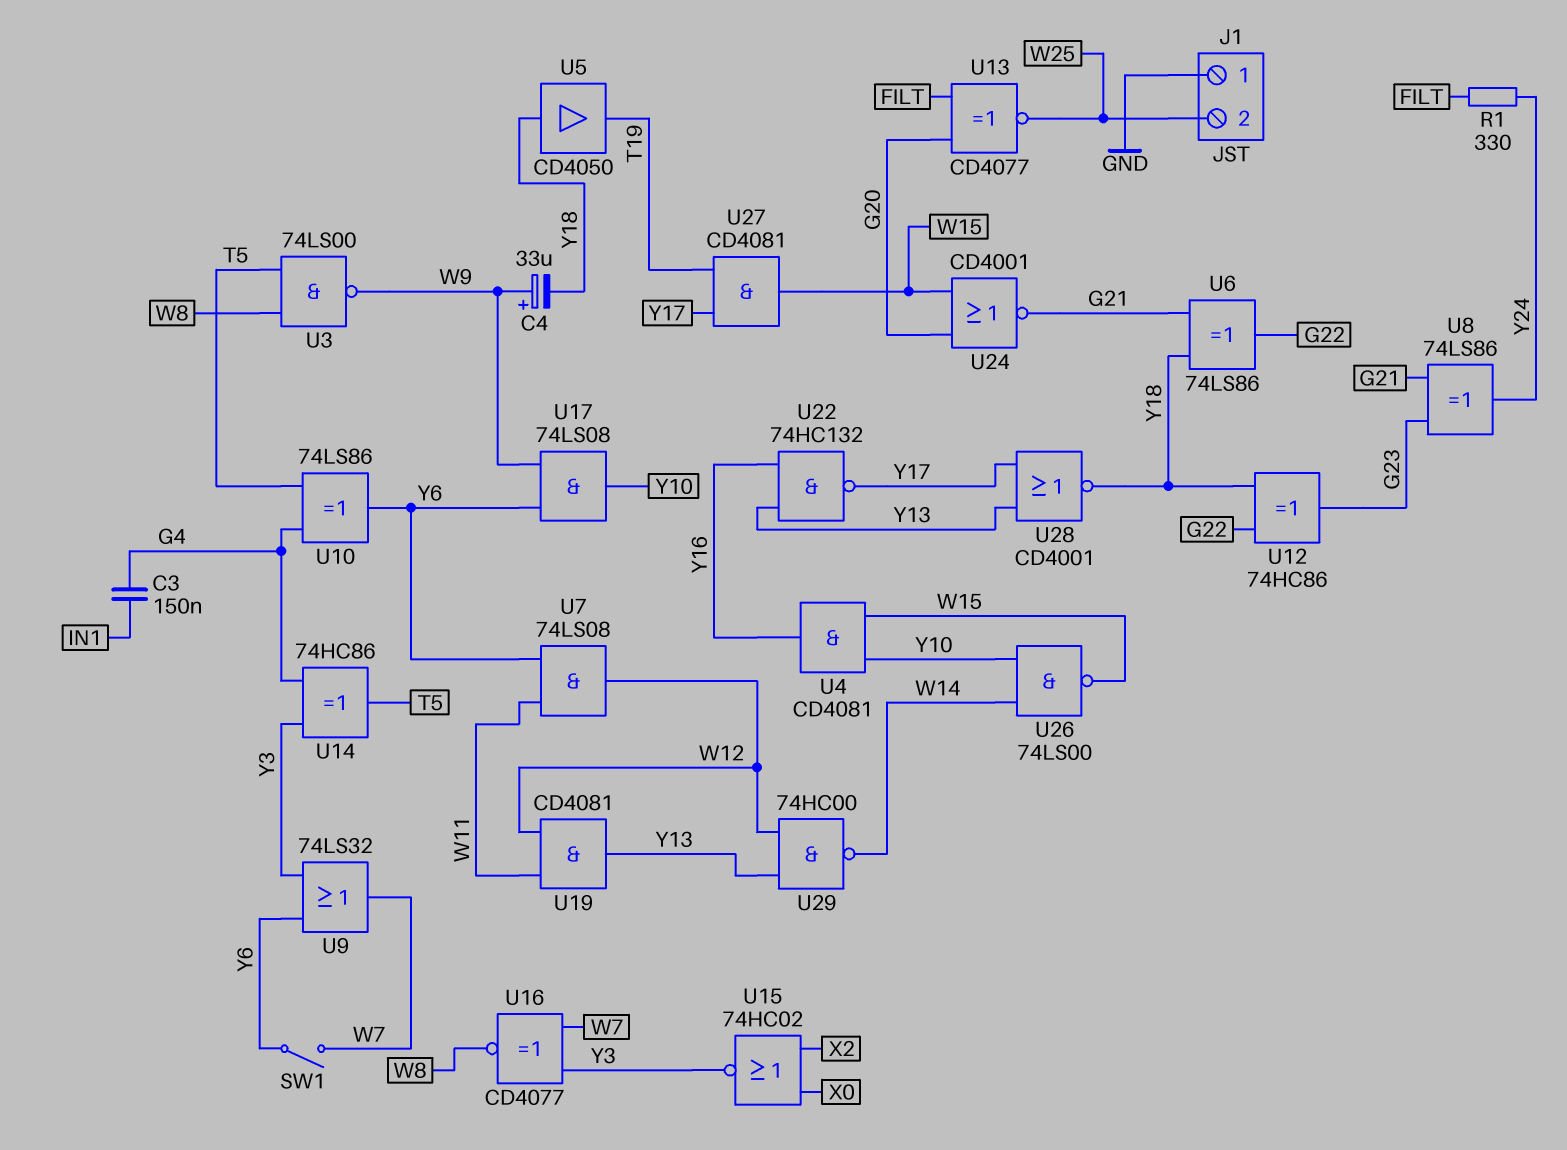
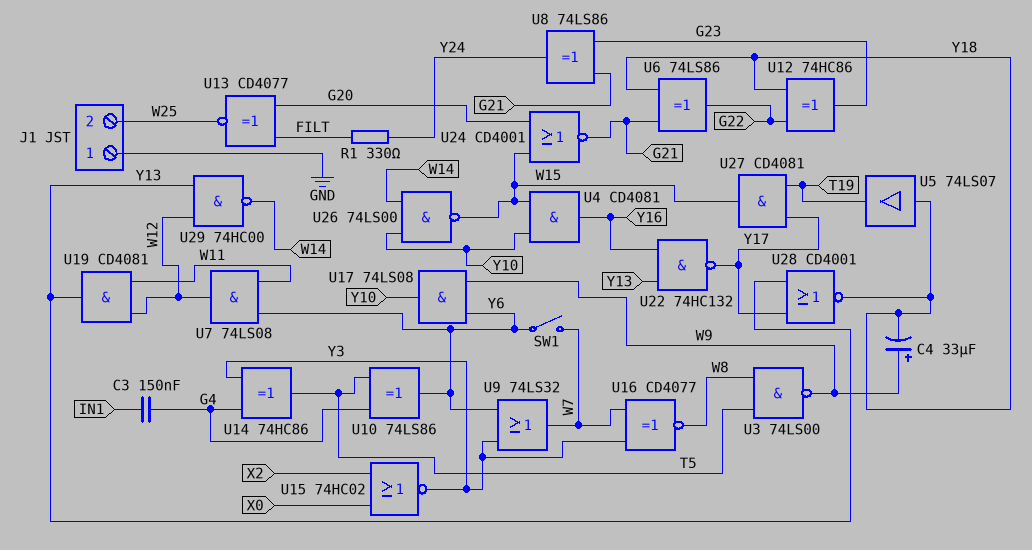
U5: buffer CD4050 (in Y18, out T19) -> buffer 74LS07 (in Y18, out T19)

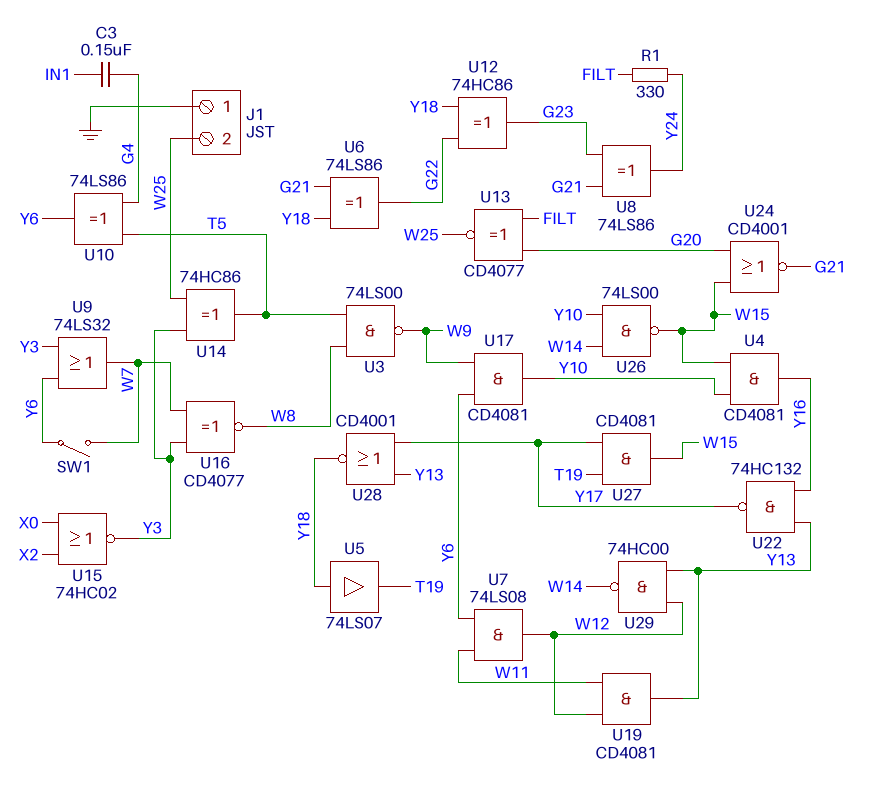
C4: 33uF (plus W9, minus Y18) -> none
U14: XOR 74HC86 (in G4, in Y3, out T5) -> XOR 74HC86 (in W25, in Y3, out T5)
U17: AND 74LS08 (in W9, in Y6, out Y10) -> AND CD4081 (in W9, in Y6, out Y10)

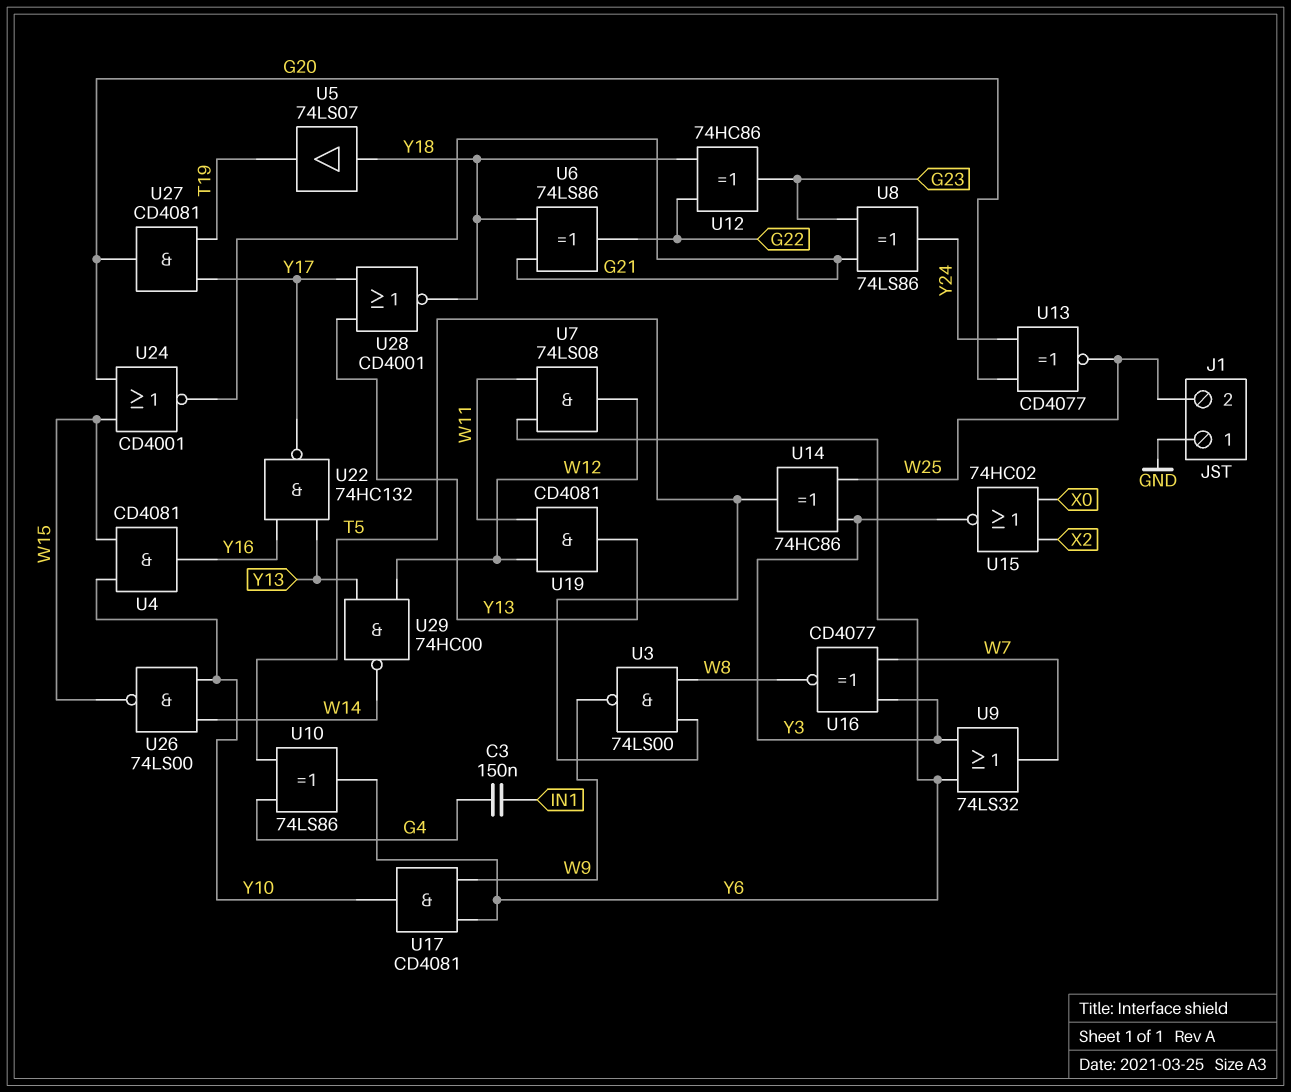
R1: 330 (FILT, Y24) -> none
SW1: switch (W7, Y6) -> none
U13: XNOR CD4077 (in FILT, in G20, out W25) -> XNOR CD4077 (in G20, in Y24, out W25)
U27: AND CD4081 (in T19, in Y17, out W15) -> AND CD4081 (in T19, in Y17, out G20)

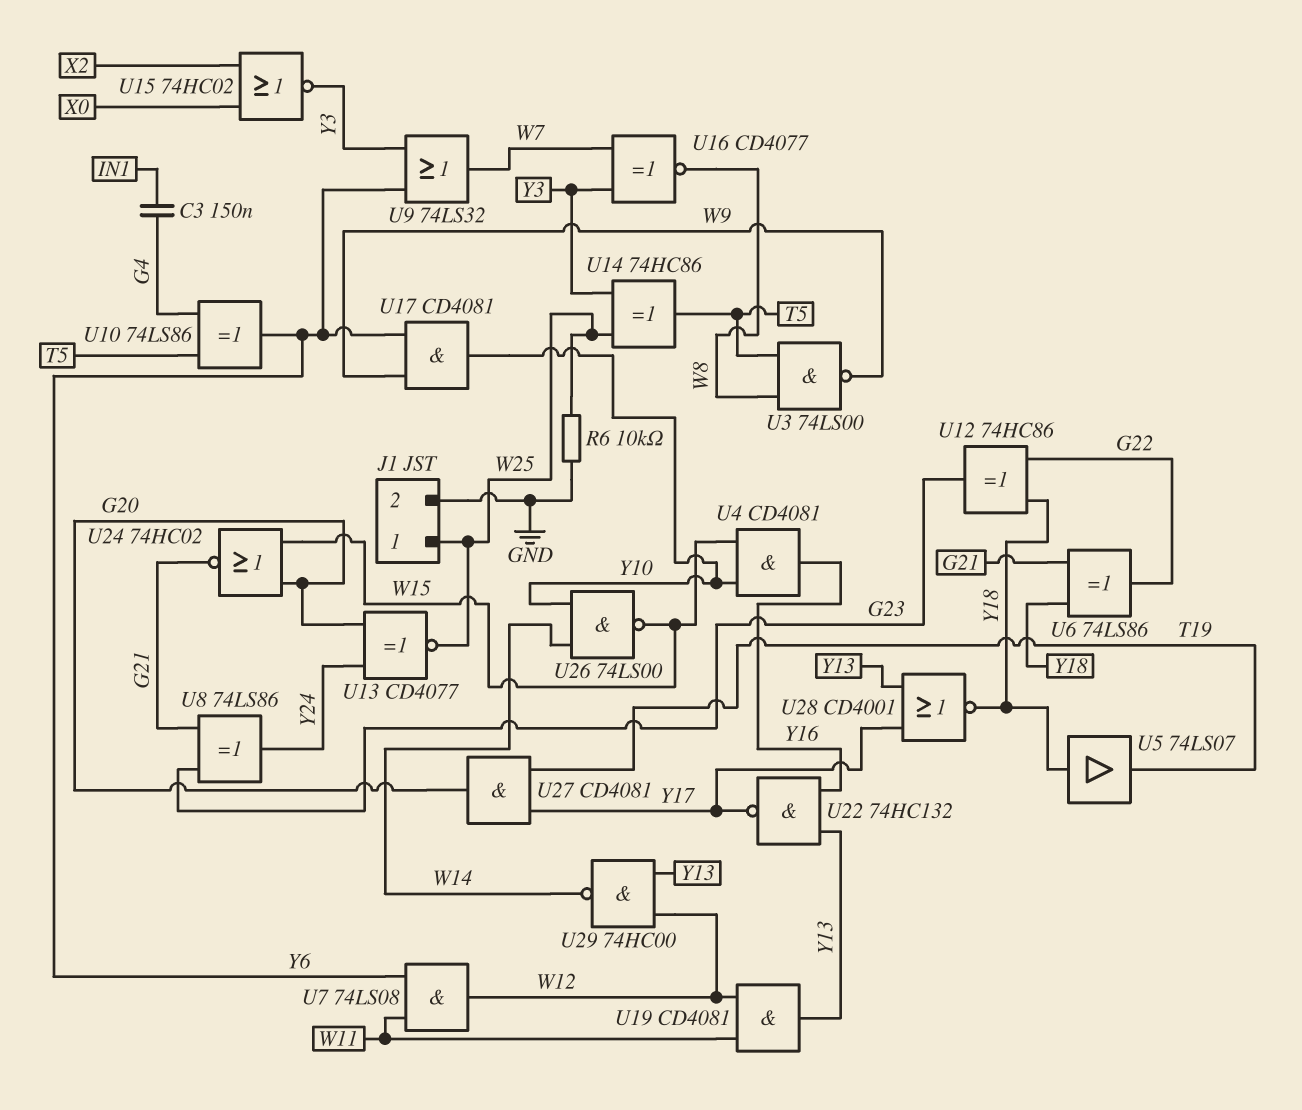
J1 pin 1: GND -> W25
J1 pin 2: W25 -> GND
R6: none -> 10k (GND, W25)
U24: NOR CD4001 (in G20, in W15, out G21) -> NOR 74HC02 (in G20, in W15, out G21)

